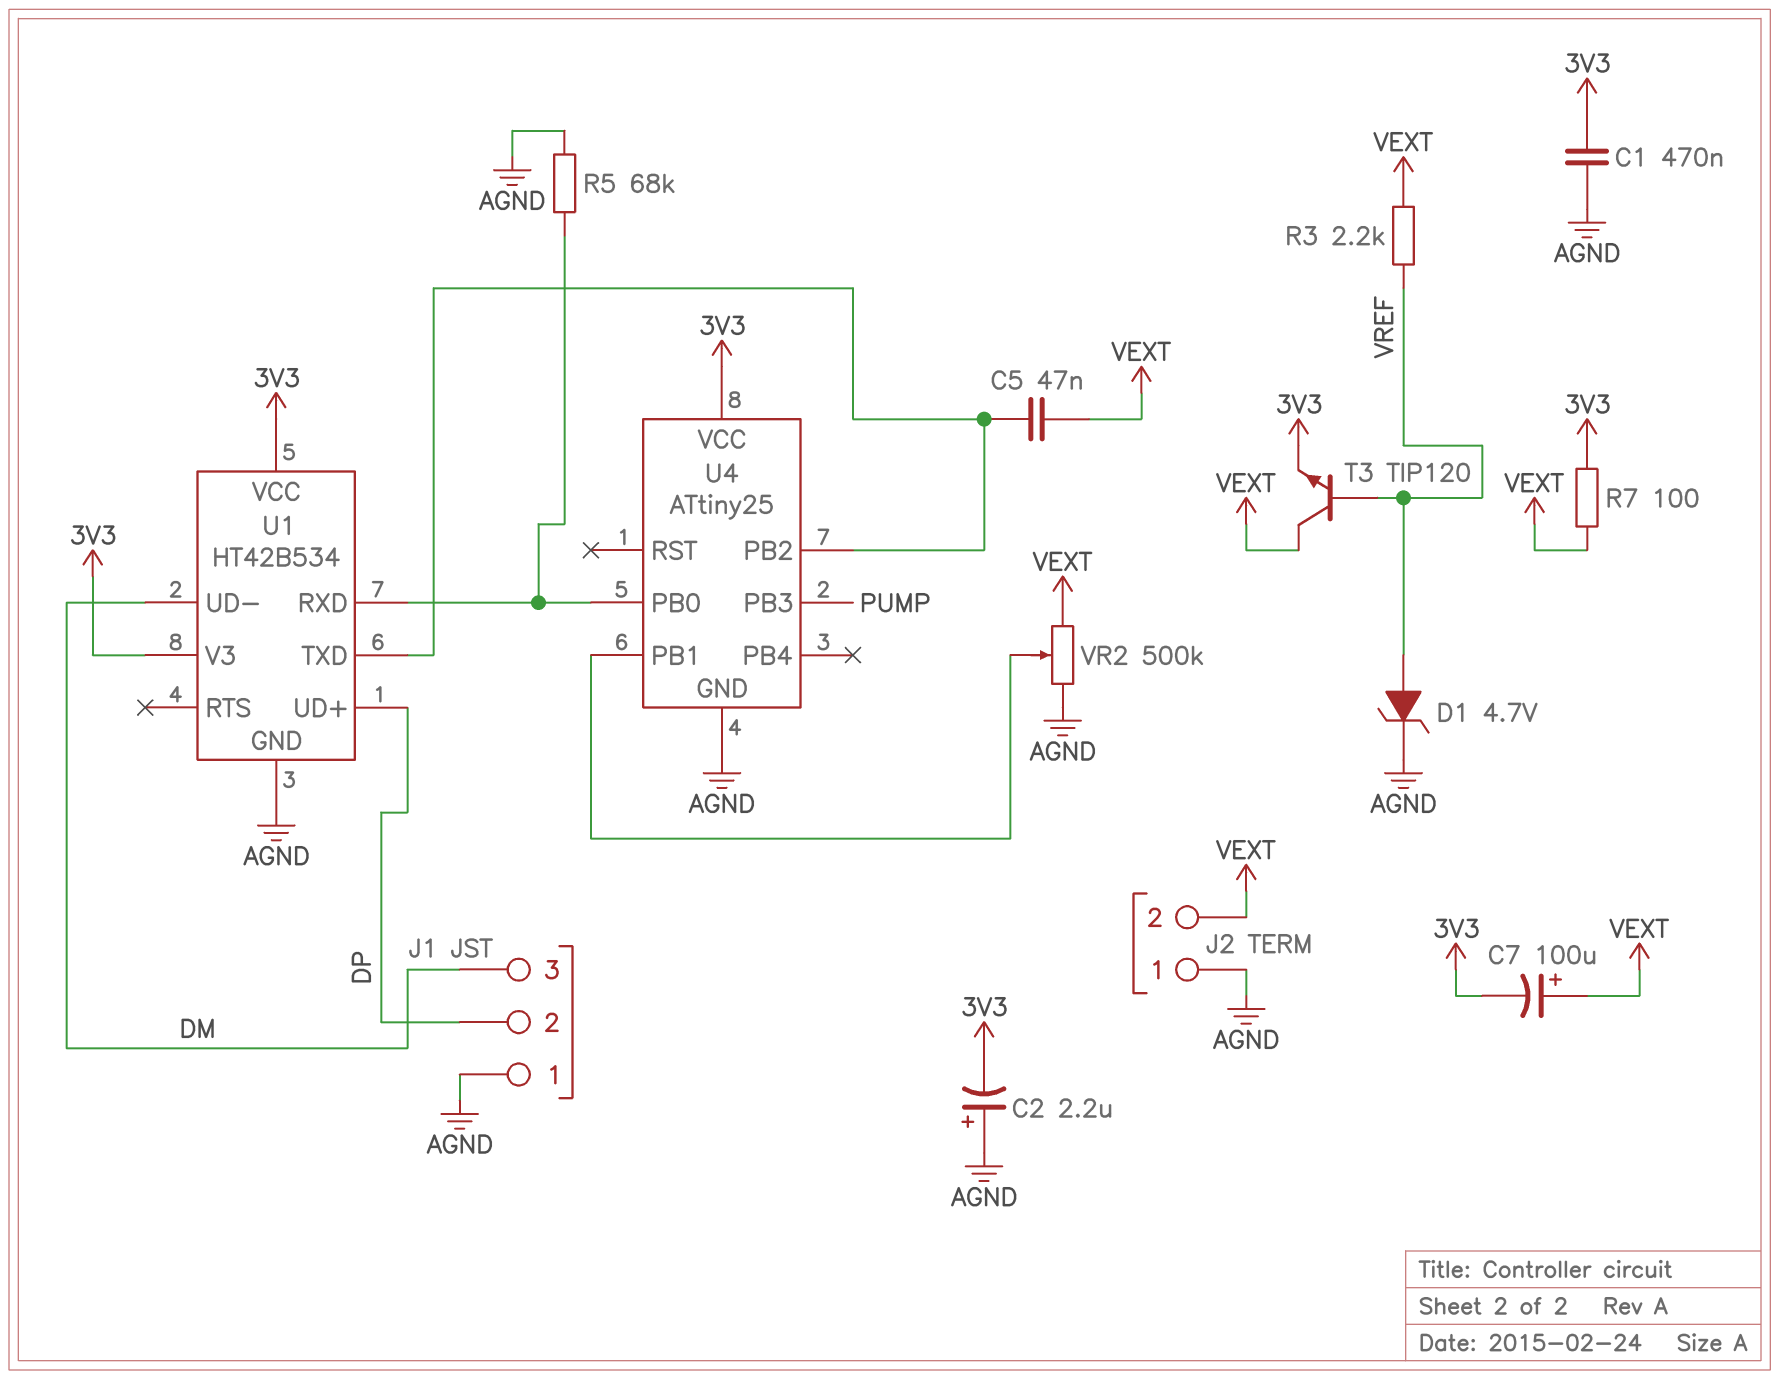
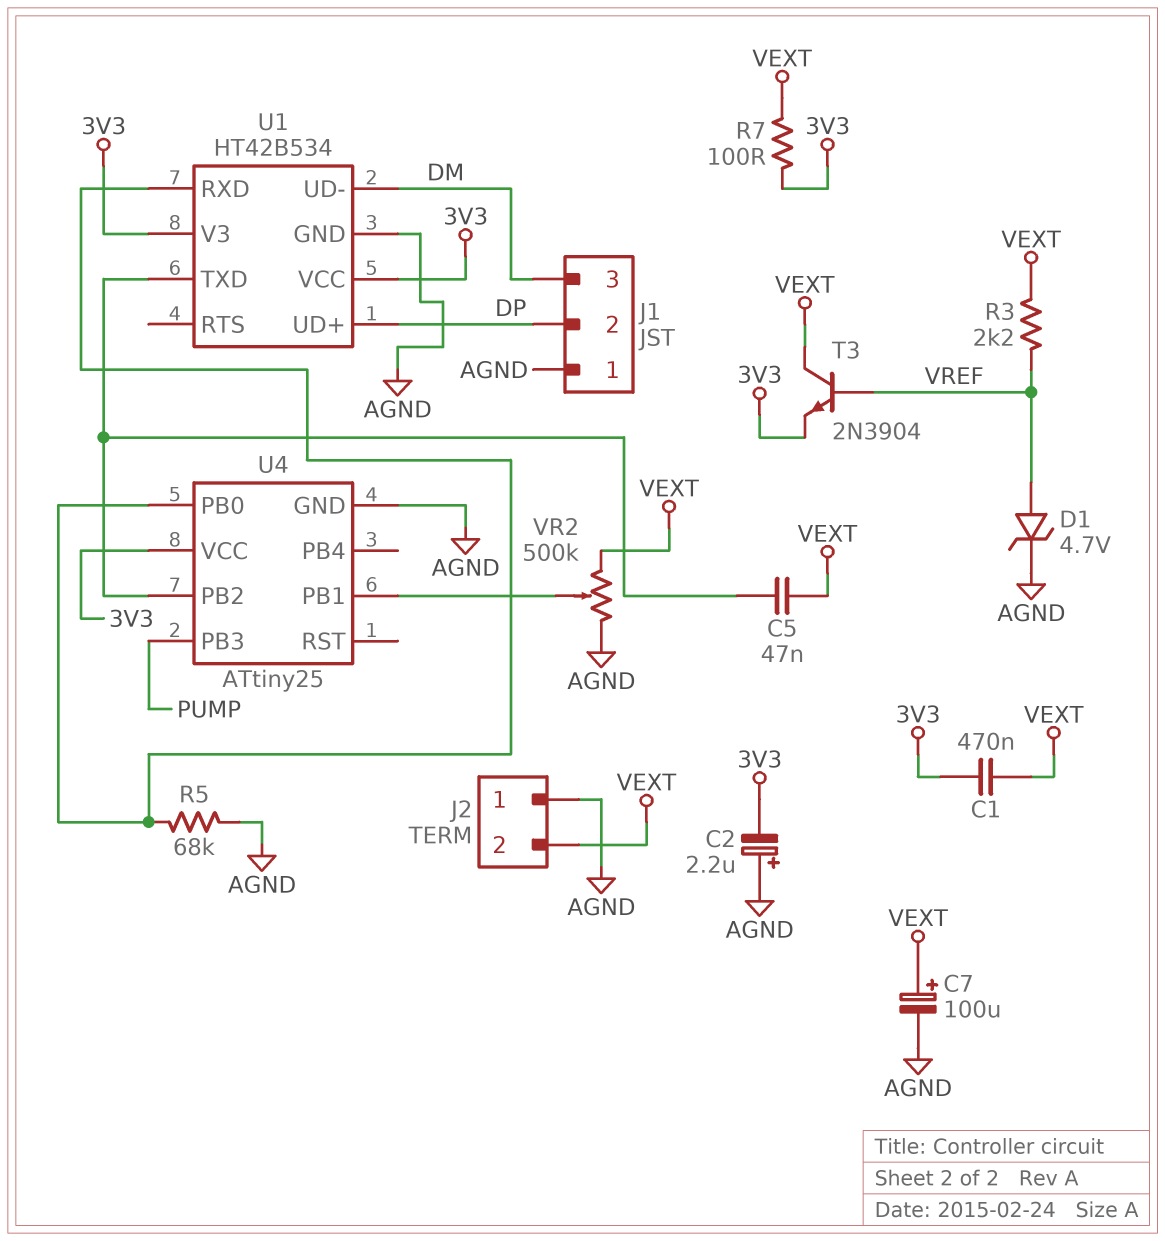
C1: 470nF (3V3, AGND) -> 470nF (3V3, VEXT)
C7: 100uF (plus VEXT, minus 3V3) -> 100uF (plus VEXT, minus AGND)
T3: NPN TIP120 (B VREF, C VEXT, E 3V3) -> NPN 2N3904 (B VREF, C VEXT, E 3V3)

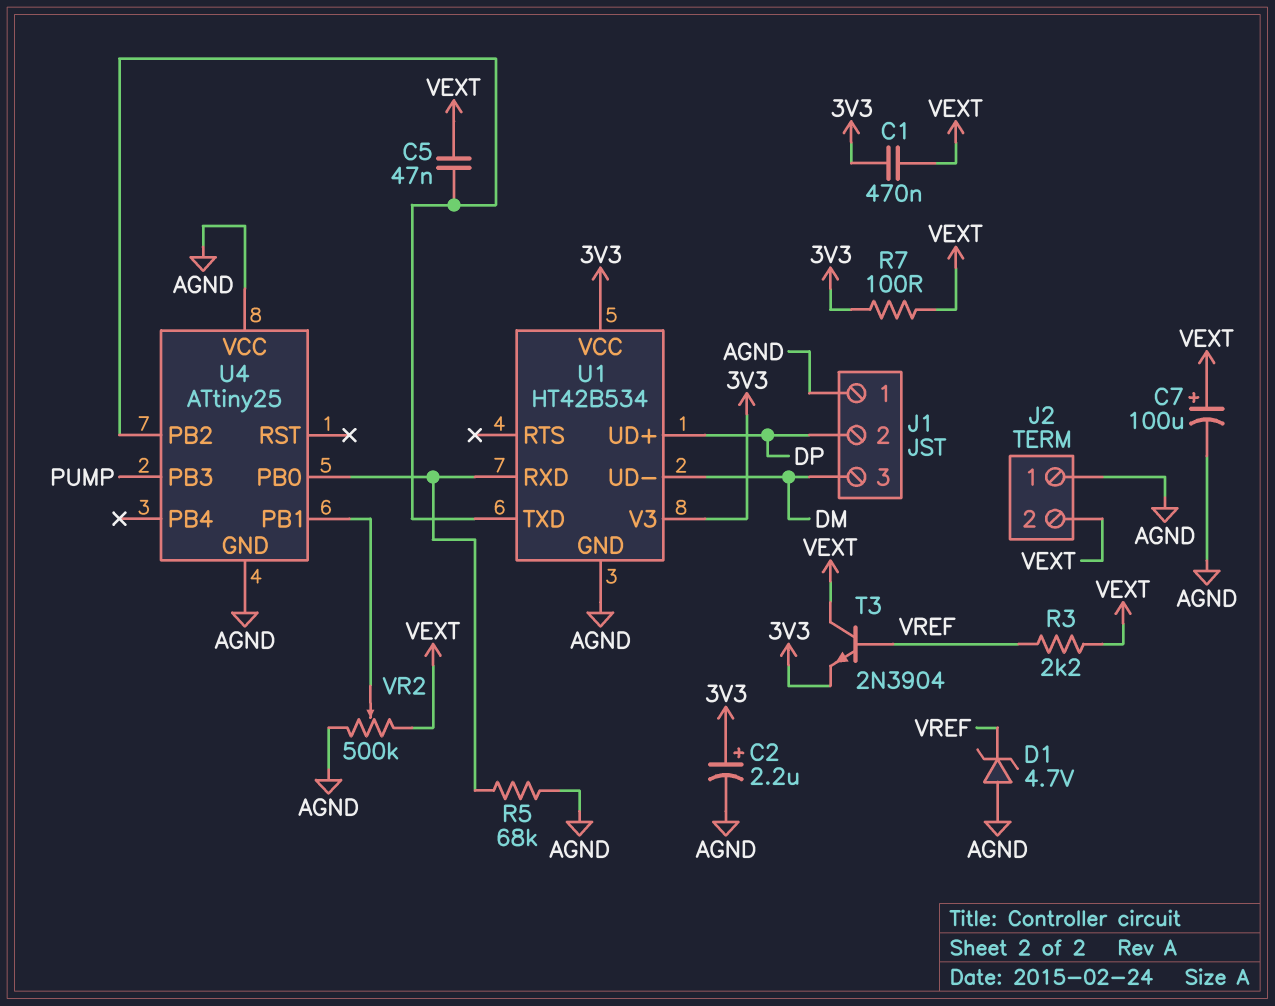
C2: 2.2uF (plus AGND, minus 3V3) -> 2.2uF (plus 3V3, minus AGND)
D1: zener 4.7V (A VREF, K AGND) -> zener 4.7V (A AGND, K VREF)
U4 pin VCC: 3V3 -> AGND

